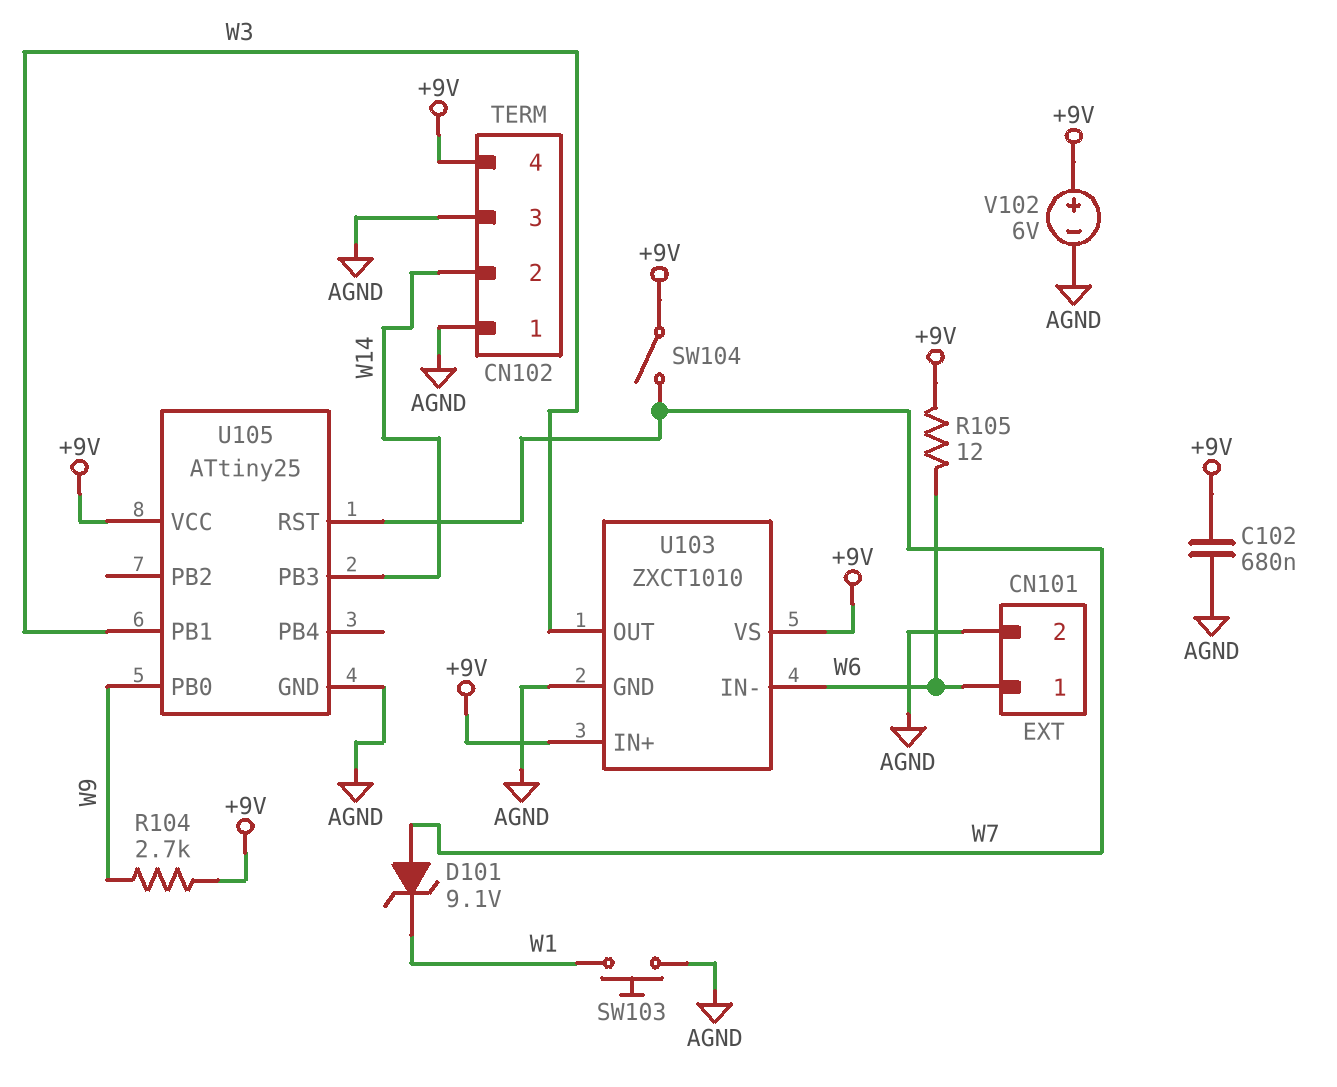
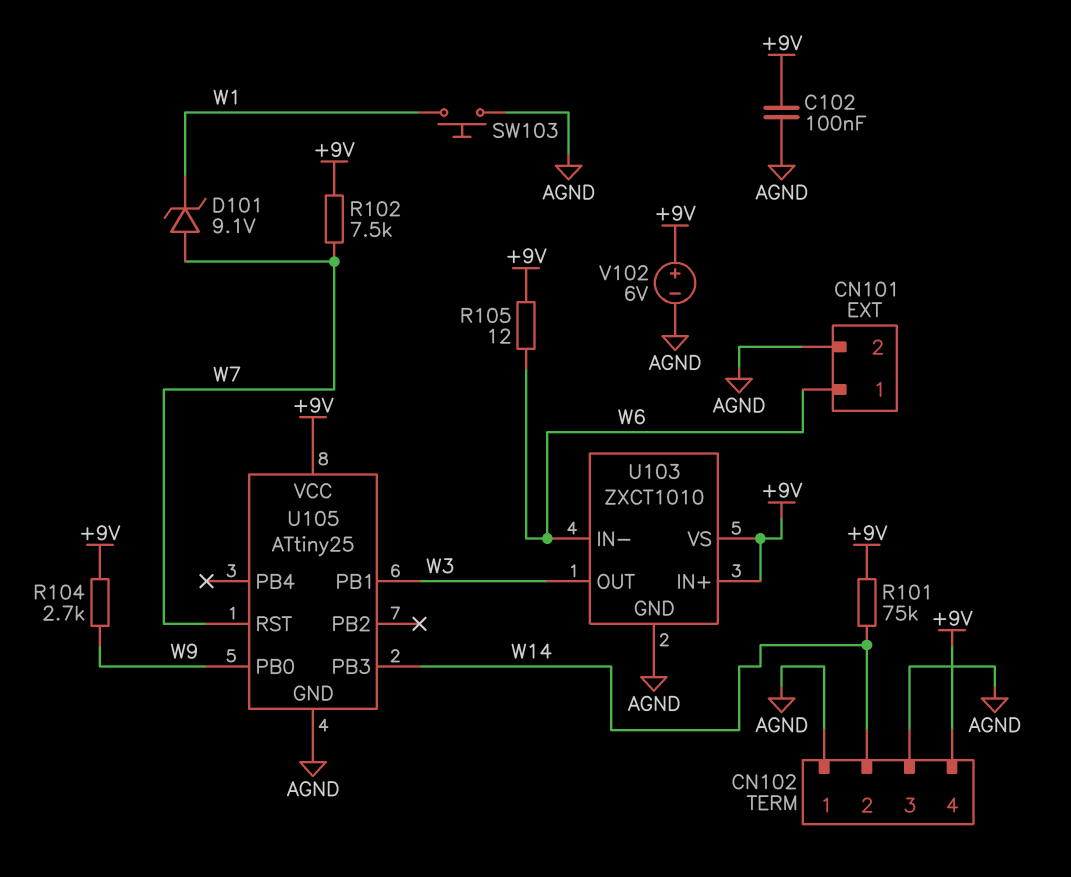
C102: 680nF (+9V, AGND) -> 100nF (+9V, AGND)
R101: none -> 75k (+9V, W14)
R102: none -> 7.5k (+9V, W7)
SW104: switch (+9V, W7) -> none

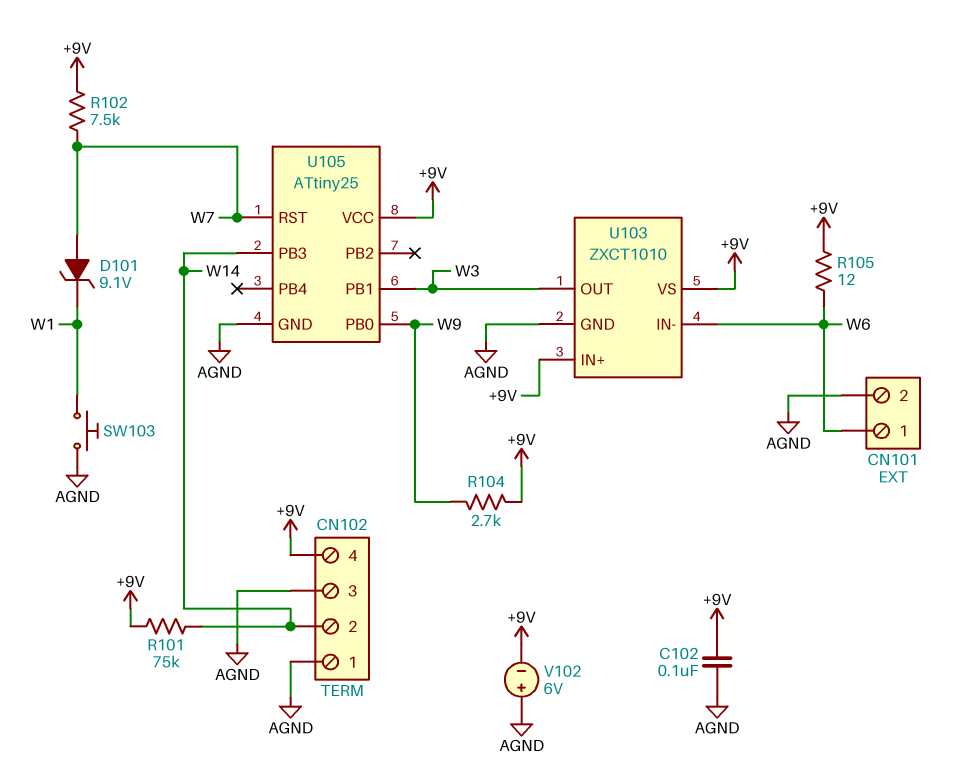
V102: 6V (plus +9V, minus AGND) -> 6V (plus AGND, minus +9V)

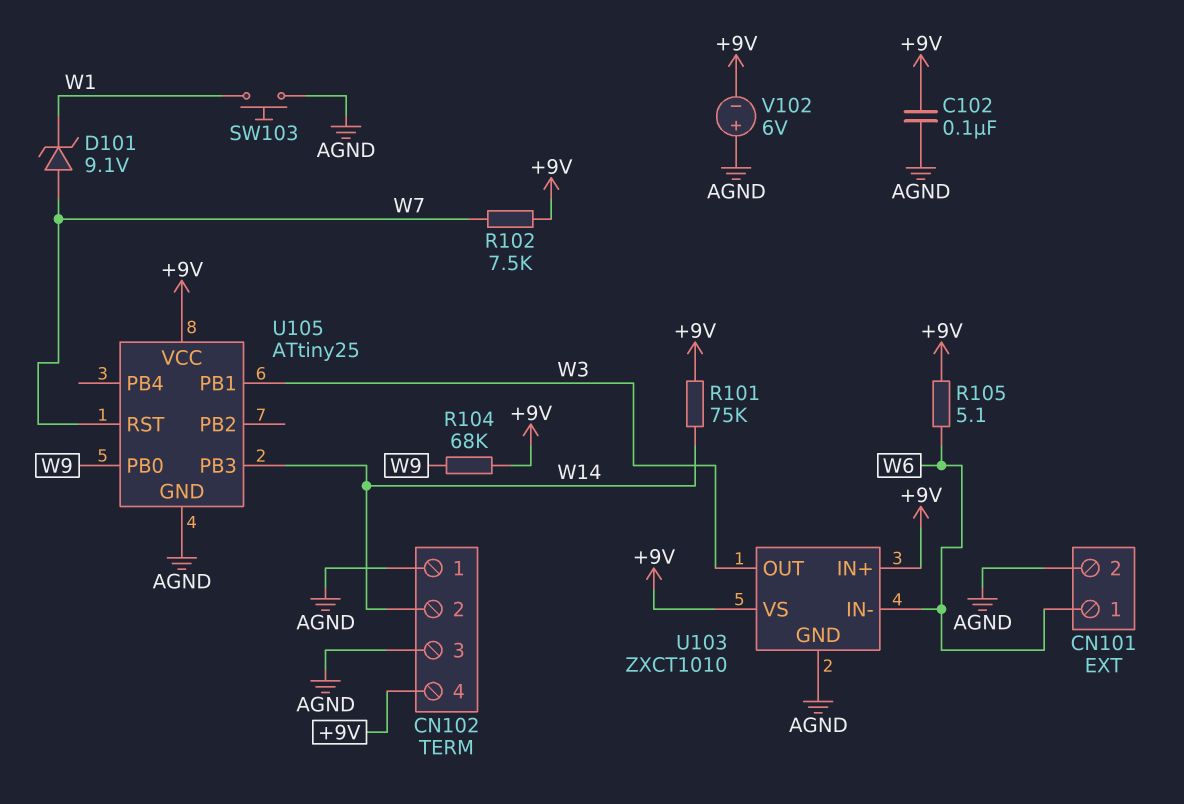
R104: 2.7k (+9V, W9) -> 68k (+9V, W9)
R105: 12 (+9V, W6) -> 5.1 (+9V, W6)

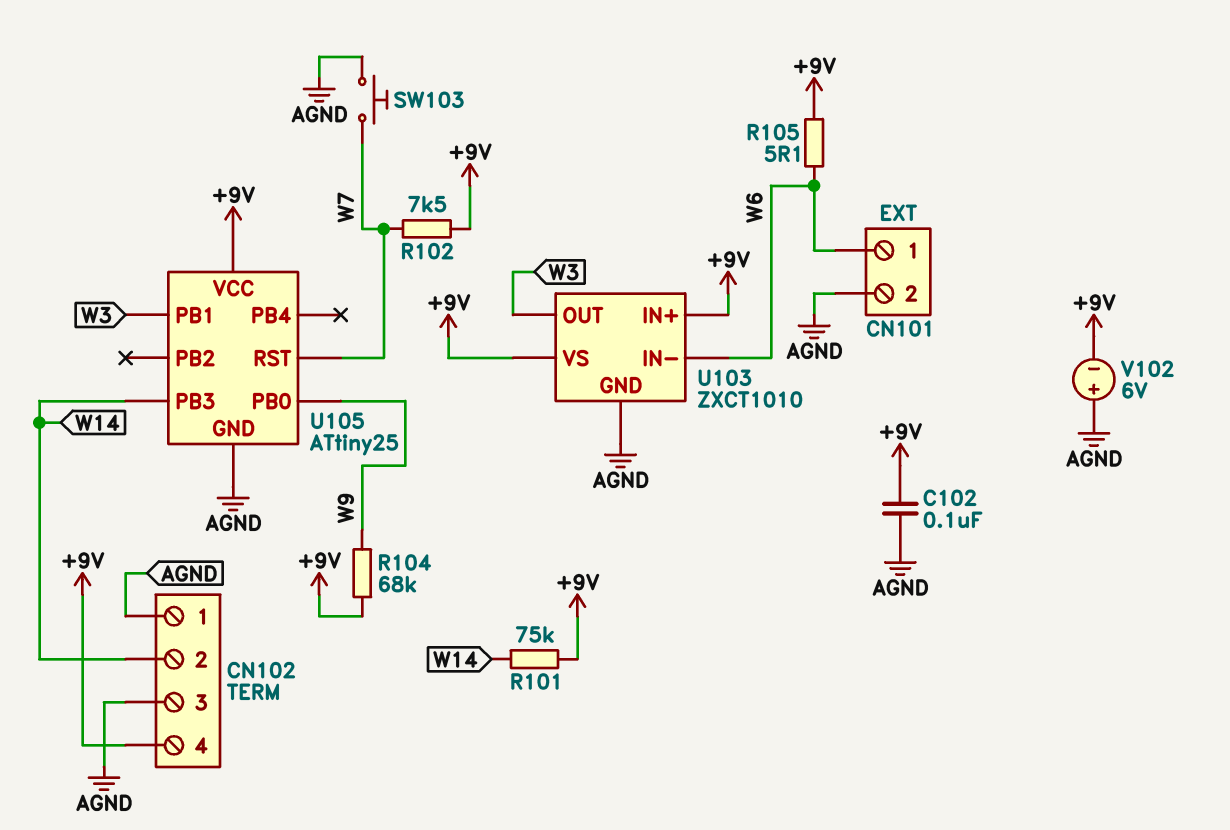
D101: zener 9.1V (A W7, K W1) -> none
SW103: button (AGND, W1) -> button (AGND, W7)

